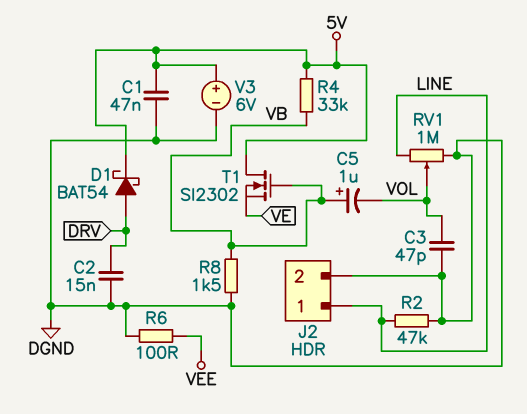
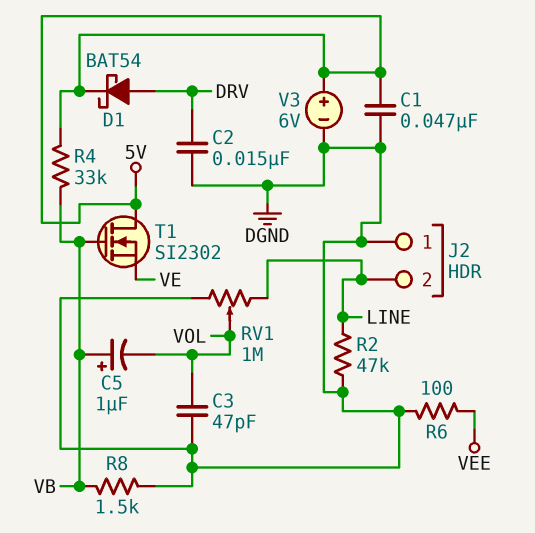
J2 pin 1: LINE -> DGND
J2 pin 2: DGND -> LINE

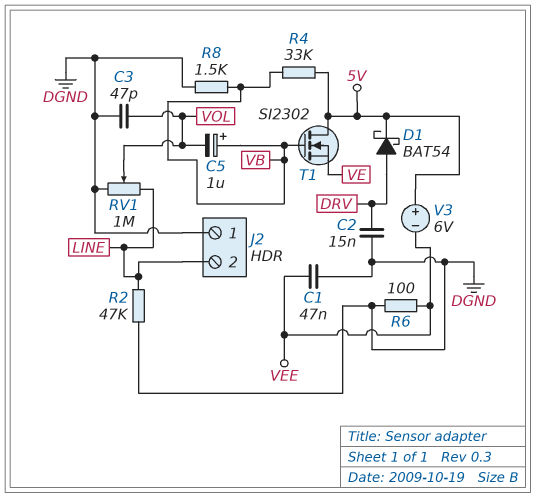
C1: 47nF (5V, DGND) -> 47nF (DGND, VEE)
V3: 6V (plus 5V, minus DGND) -> 6V (plus 5V, minus VEE)

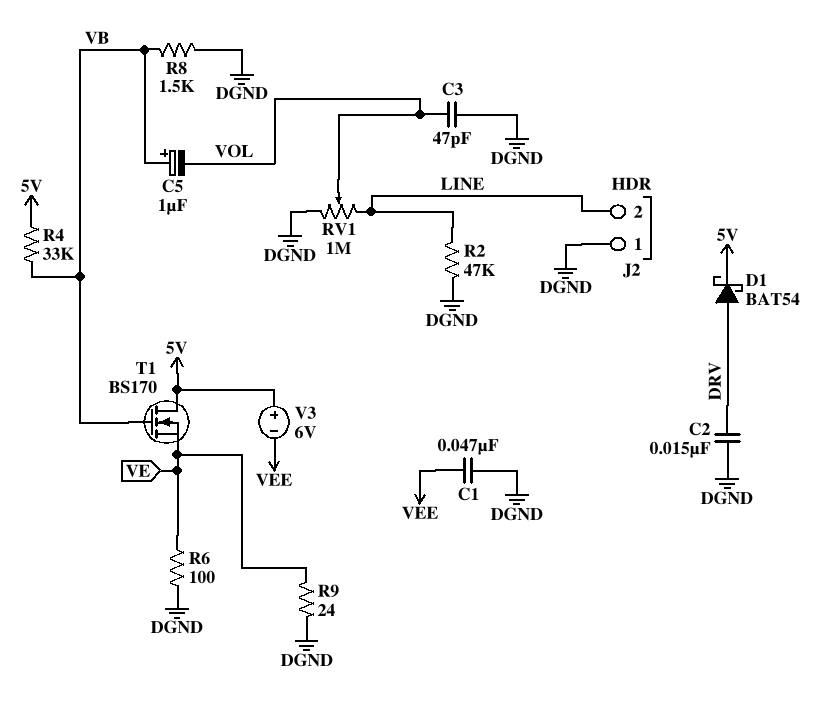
R6: 100 (DGND, VEE) -> 100 (DGND, VE)
R9: none -> 24 (DGND, VE)
T1: NMOS SI2302 (G VB, D 5V, S VE) -> NMOS BS170 (G VB, D 5V, S VE)

